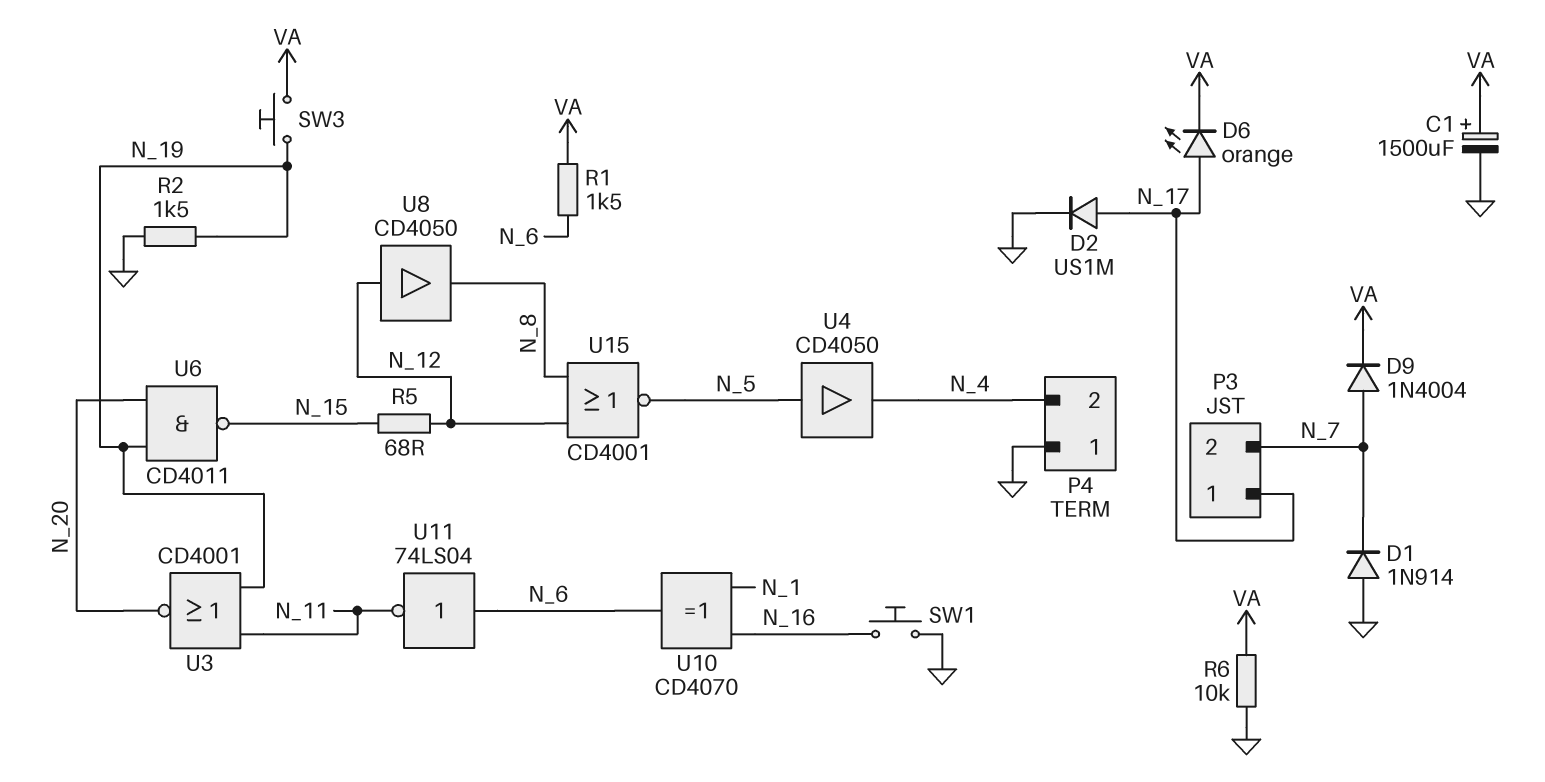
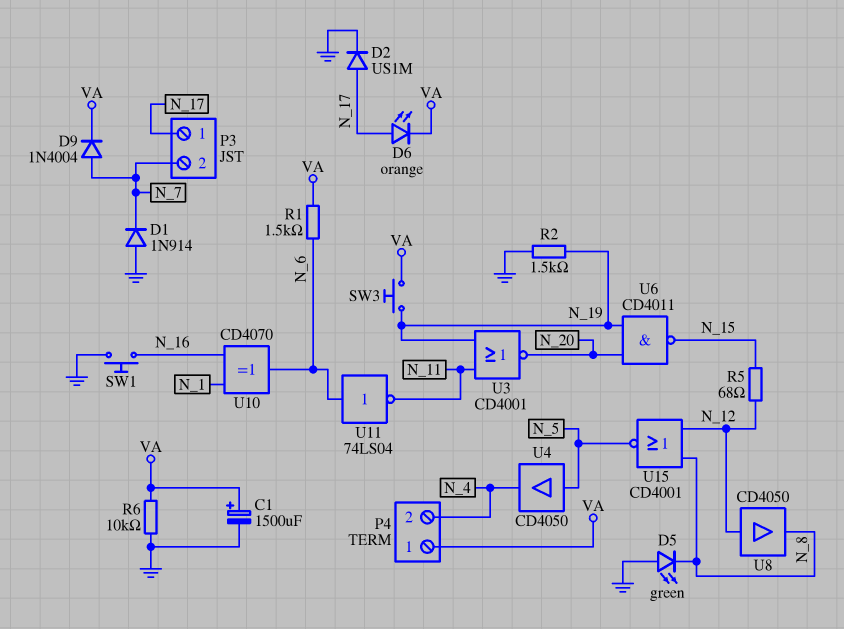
D5: none -> LED green (A GND, K N_8)
P4 pin 1: GND -> VA

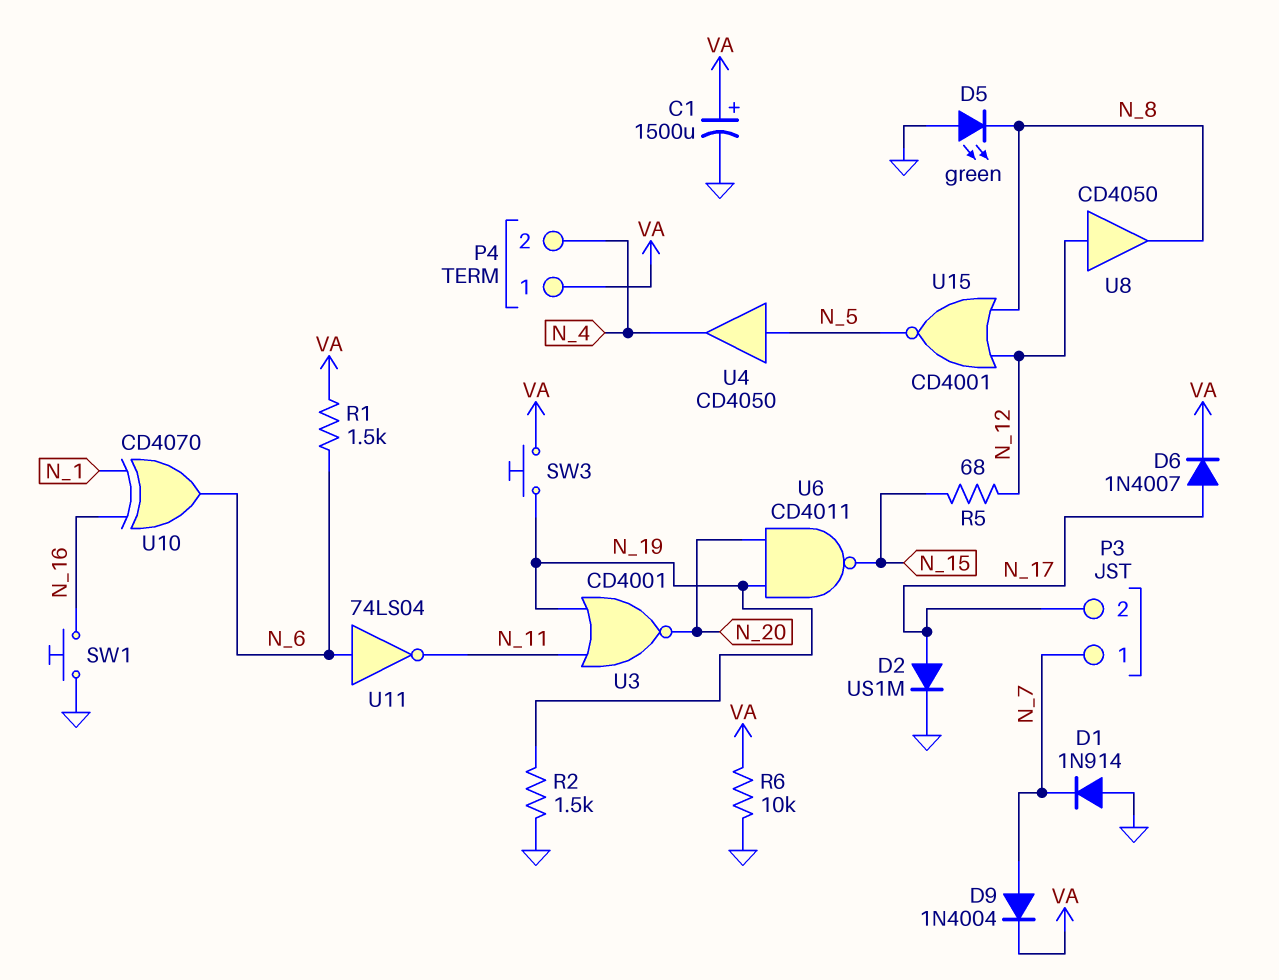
D6: LED orange (A N_17, K VA) -> diode 1N4007 (A N_17, K VA)
P3 pin 1: N_17 -> N_7
P3 pin 2: N_7 -> N_17

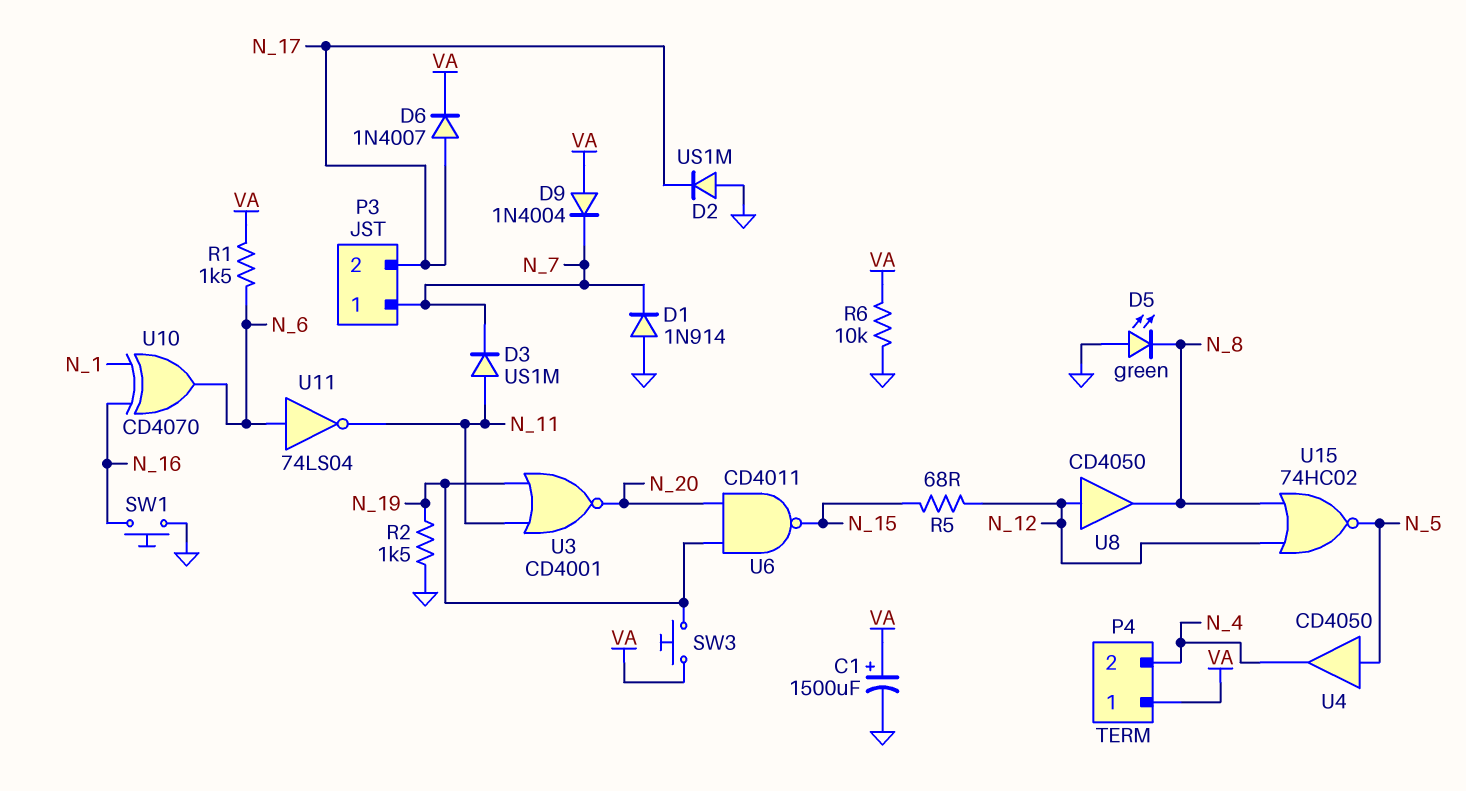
D2: diode US1M (A N_17, K GND) -> diode US1M (A GND, K N_17)
D3: none -> diode US1M (A N_11, K N_7)
D9: diode 1N4004 (A N_7, K VA) -> diode 1N4004 (A VA, K N_7)
U15: NOR CD4001 (in N_8, in N_12, out N_5) -> NOR 74HC02 (in N_8, in N_12, out N_5)

